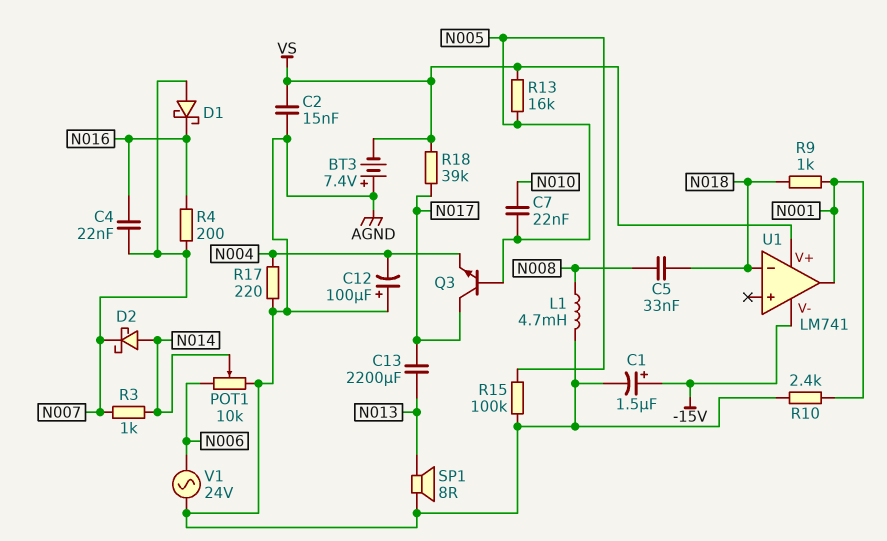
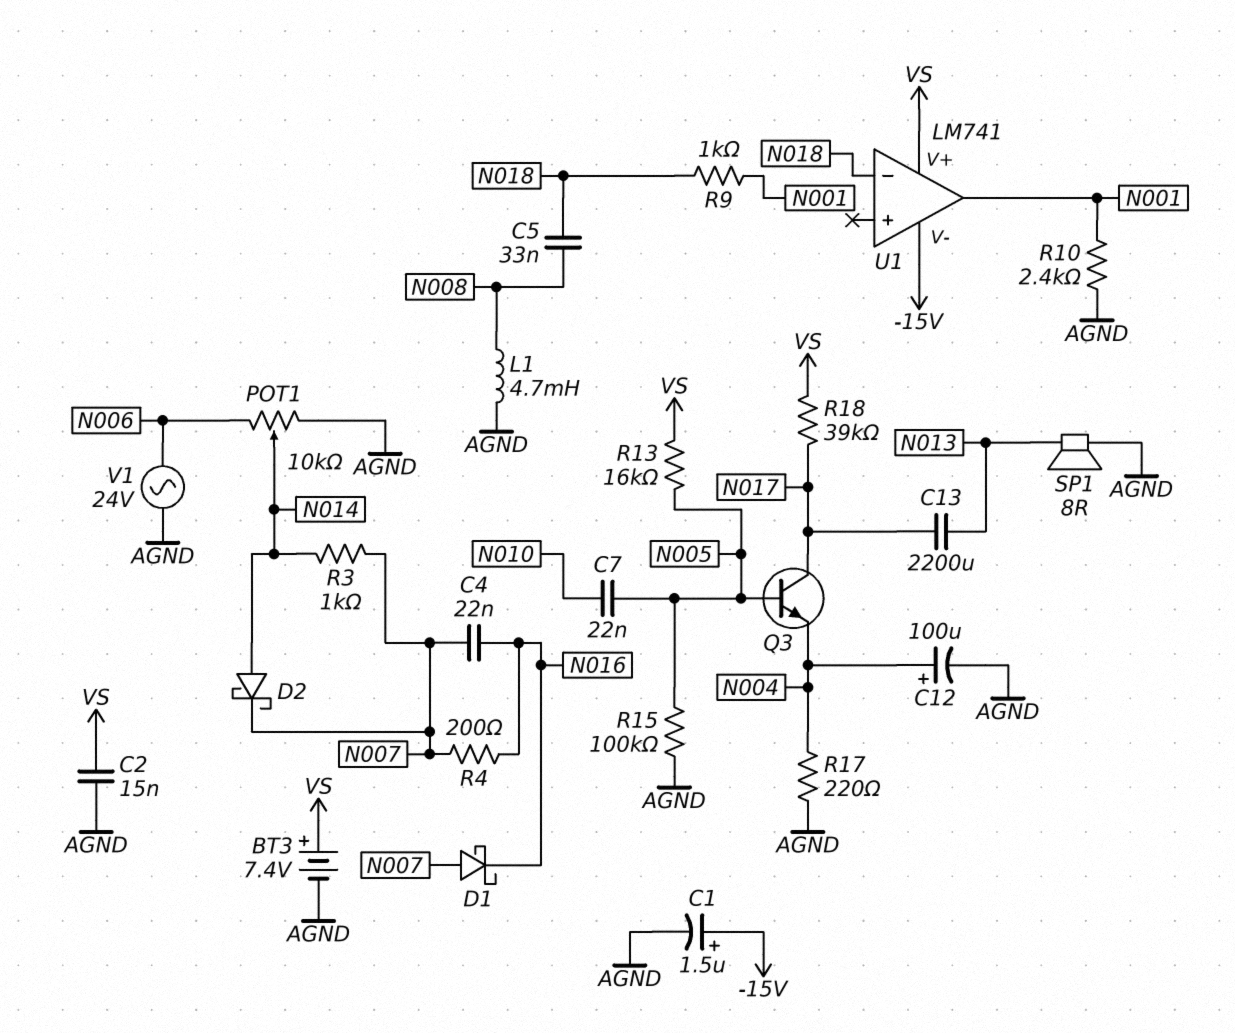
BT3: 7.4V (plus AGND, minus VS) -> 7.4V (plus VS, minus AGND)
C12: 100uF (plus AGND, minus N004) -> 100uF (plus N004, minus AGND)

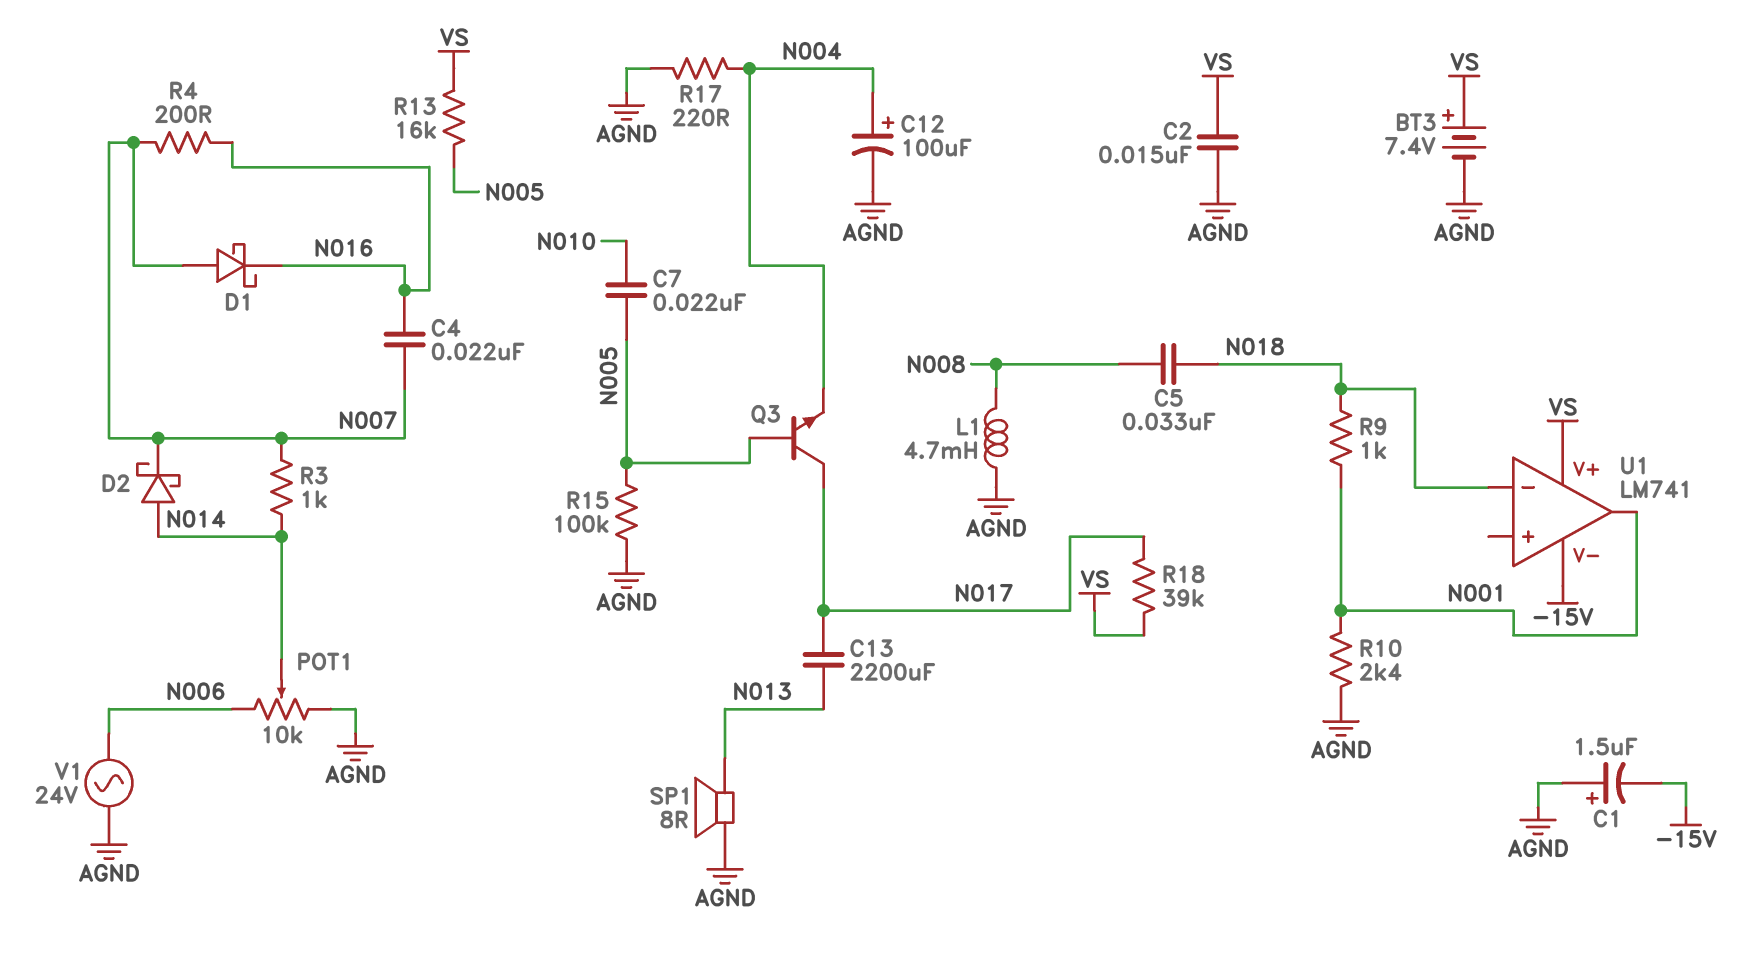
C1: 1.5uF (plus -15V, minus AGND) -> 1.5uF (plus AGND, minus -15V)

